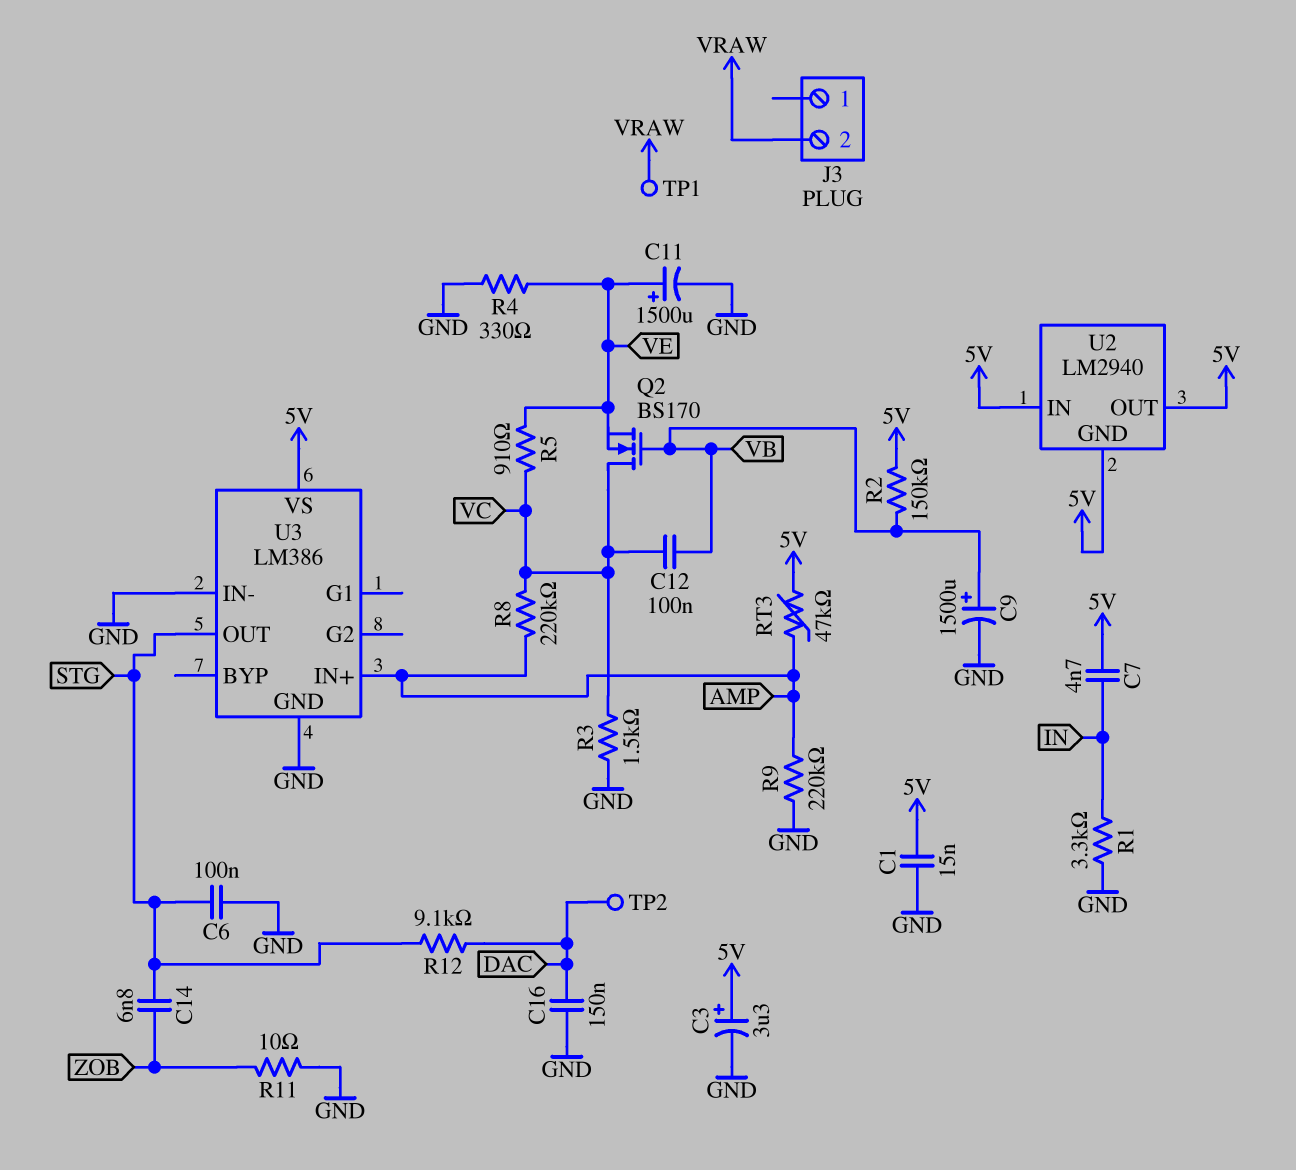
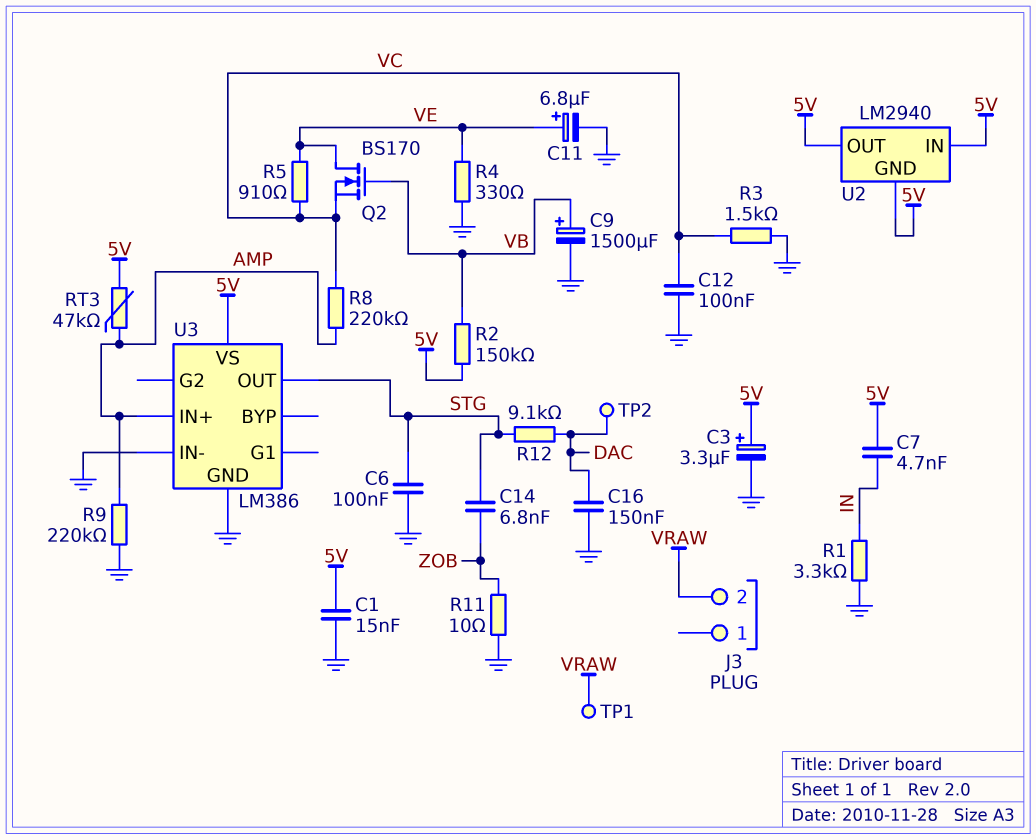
C11: 1500uF (plus VE, minus GND) -> 6.8uF (plus VE, minus GND)
C12: 100nF (VB, VC) -> 100nF (GND, VC)
Q2: NMOS BS170 (G VB, D VC, S VE) -> NMOS BS170 (G VB, D VE, S VC)

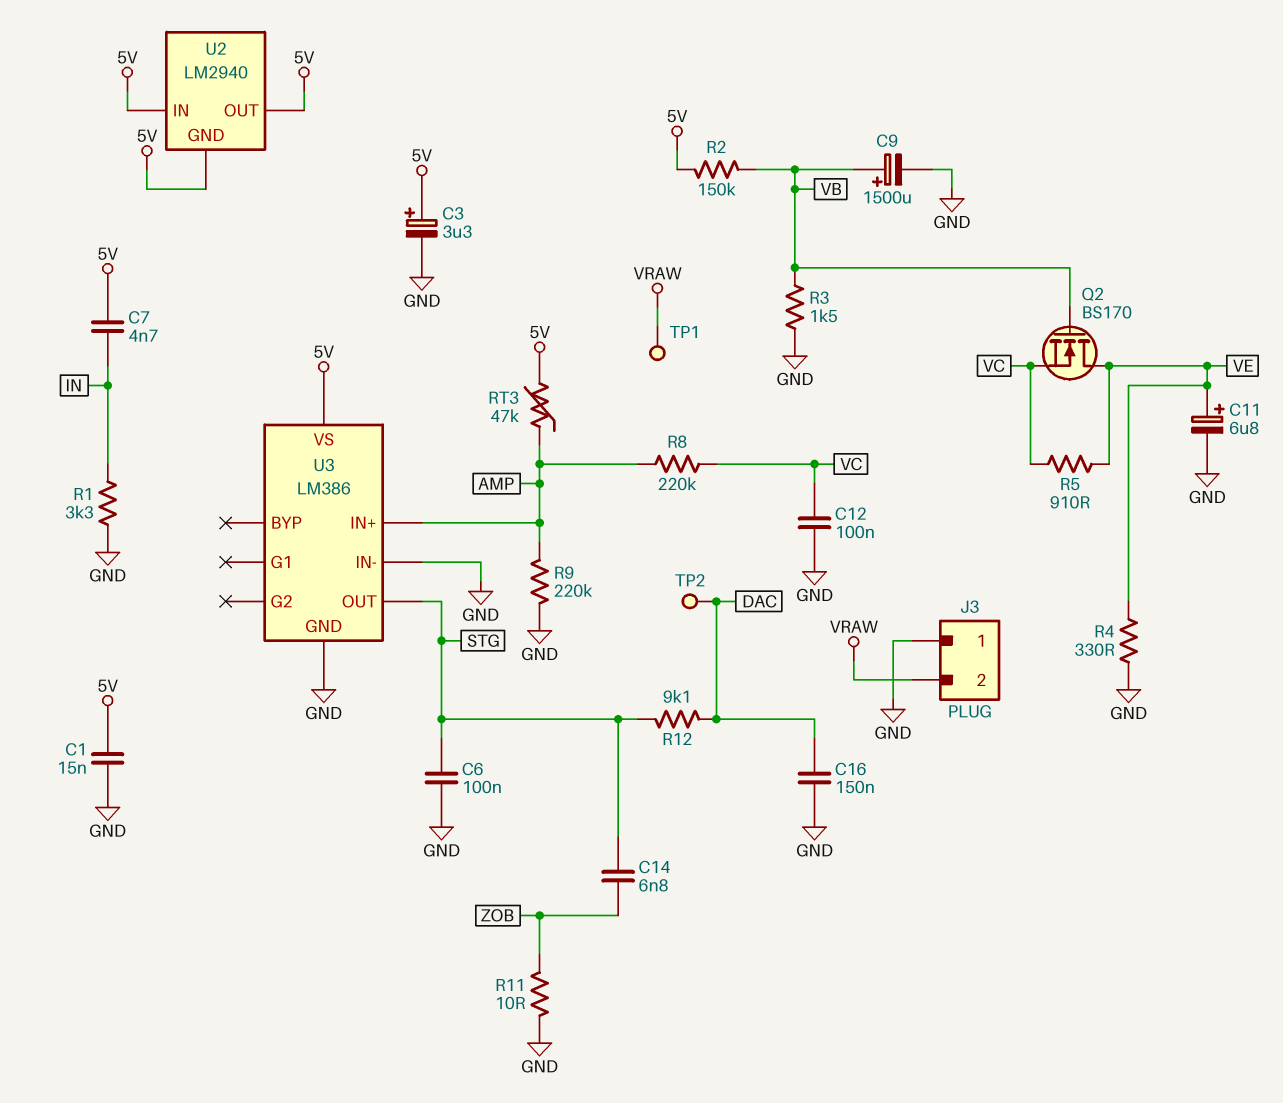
J3 pin 1: none -> GND
R3: 1.5k (GND, VC) -> 1.5k (GND, VB)

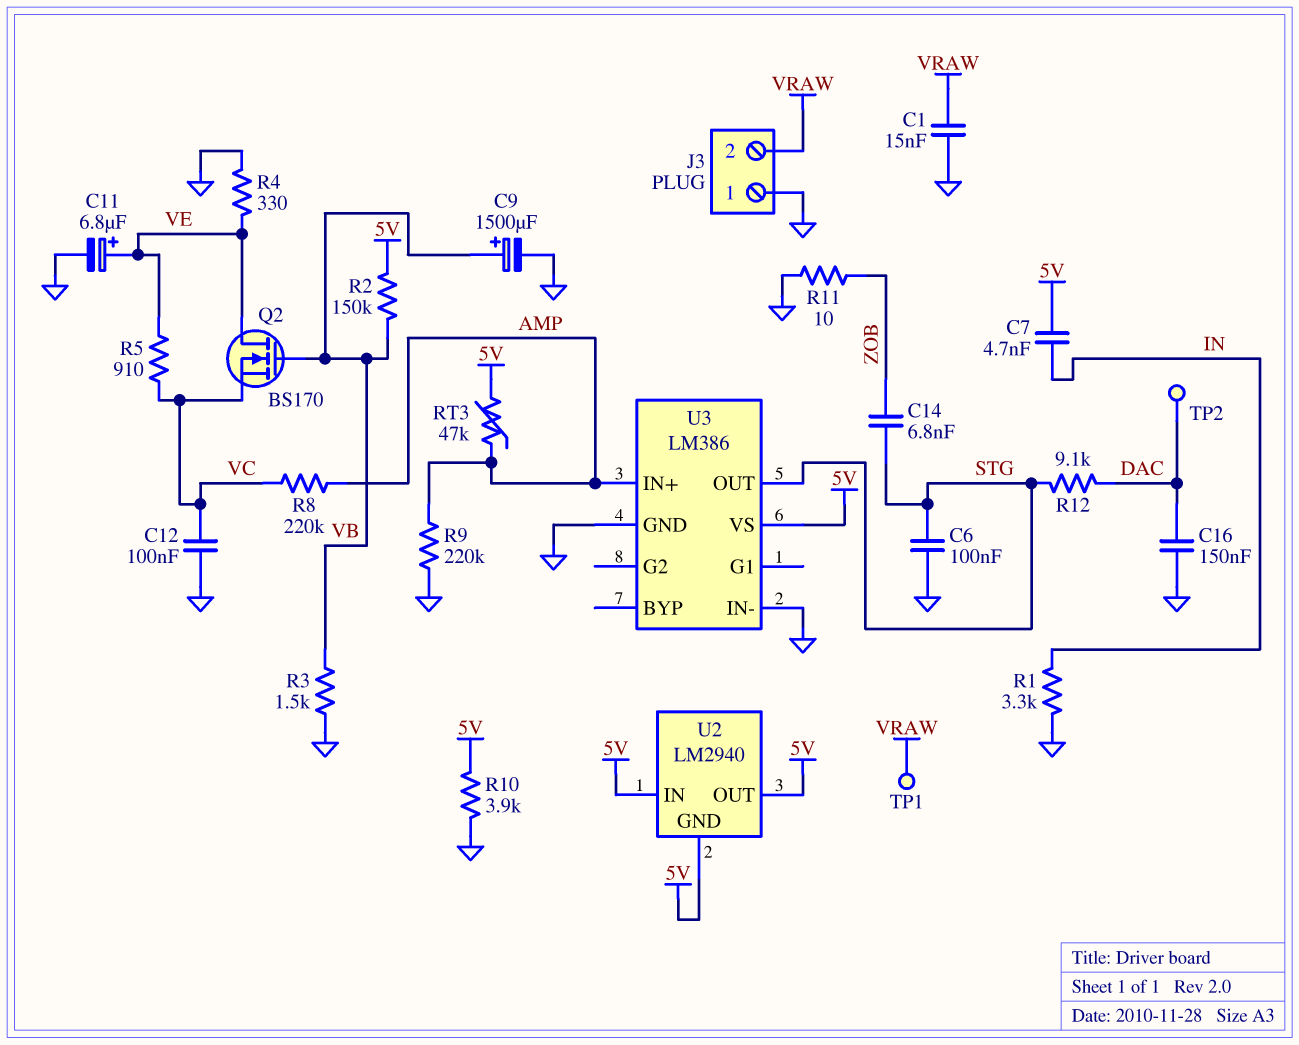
C1: 15nF (5V, GND) -> 15nF (GND, VRAW)
C3: 3.3uF (plus 5V, minus GND) -> none
R10: none -> 3.9k (5V, GND)

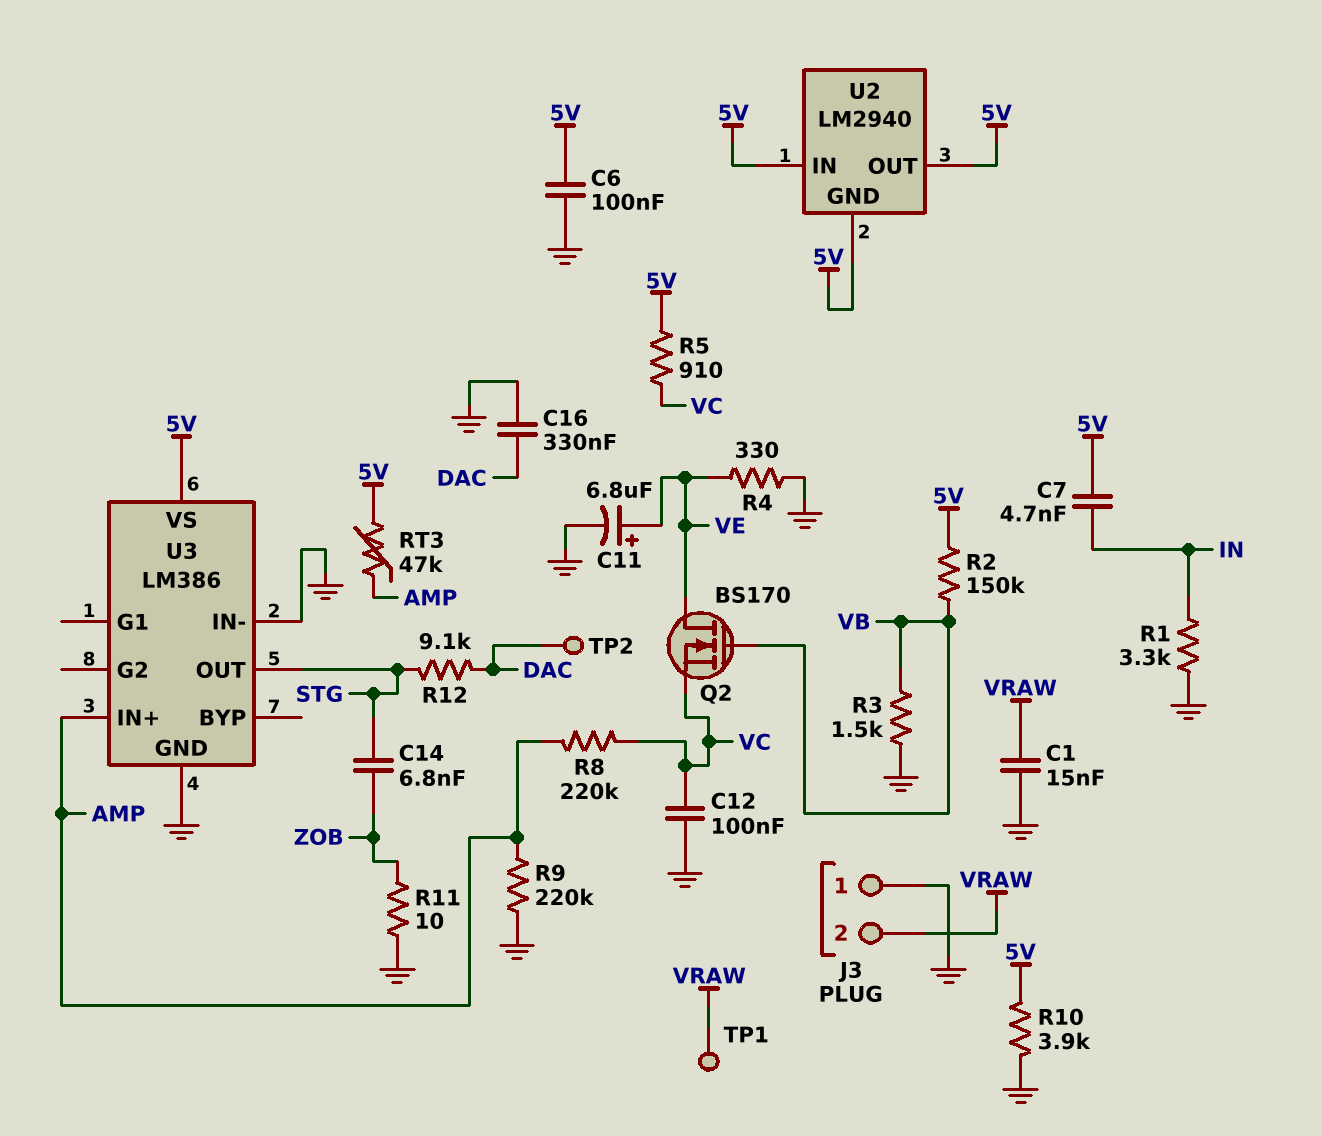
C6: 100nF (GND, STG) -> 100nF (5V, GND)
C9: 1500uF (plus VB, minus GND) -> none
C16: 150nF (DAC, GND) -> 330nF (DAC, GND)
R5: 910 (VC, VE) -> 910 (5V, VC)

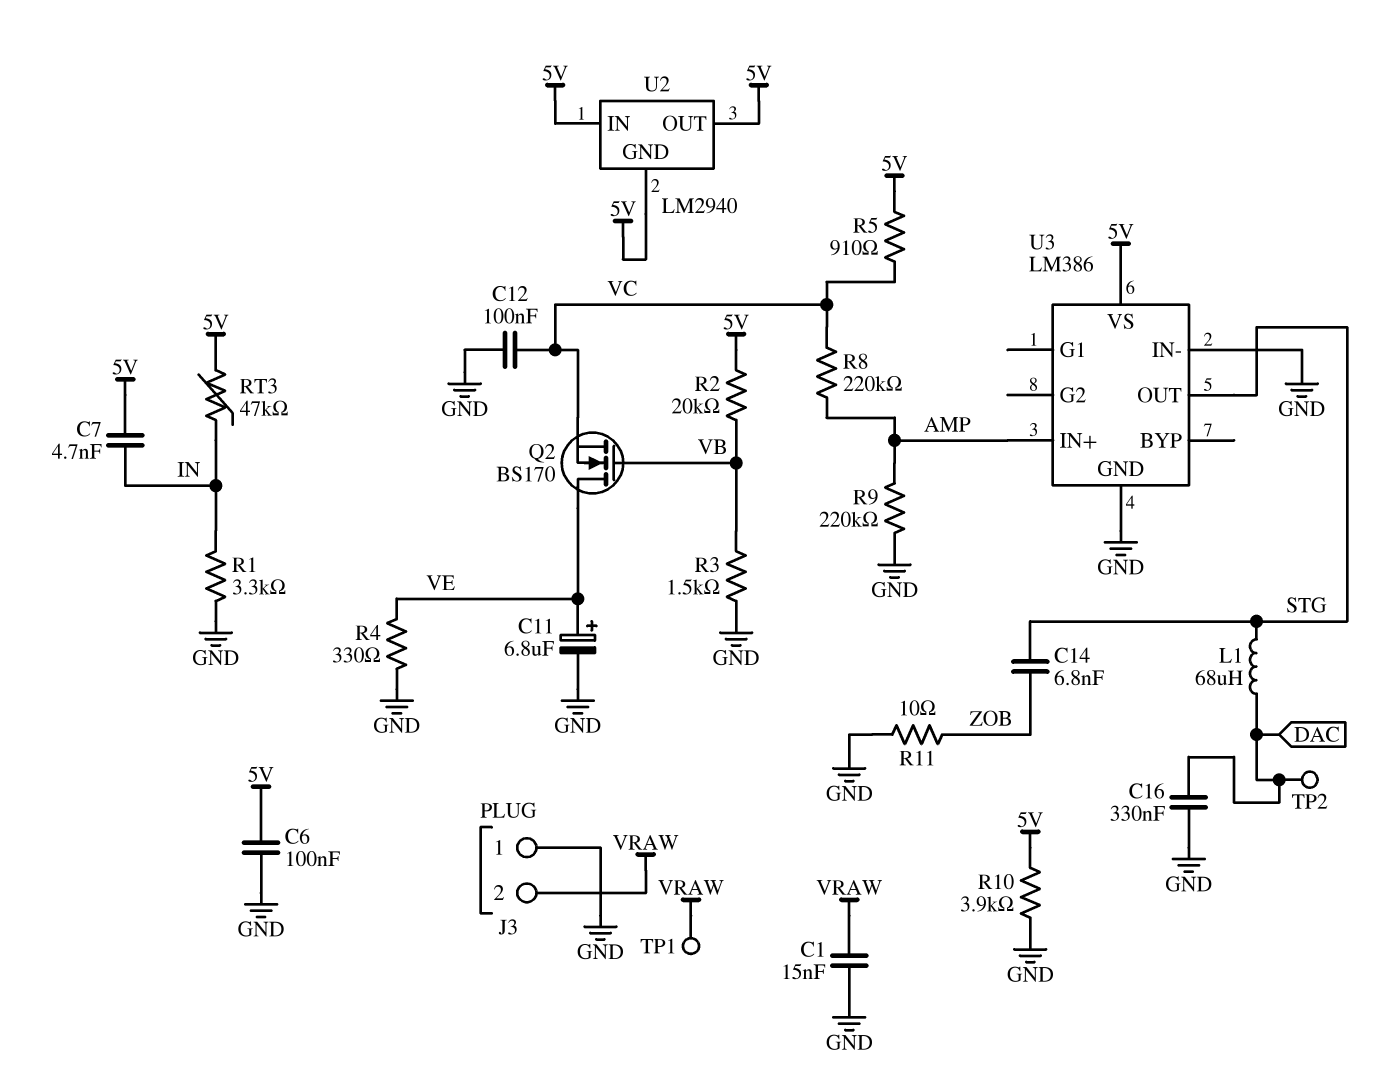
L1: none -> 68uH (DAC, STG)
R2: 150k (5V, VB) -> 20k (5V, VB)
R12: 9.1k (DAC, STG) -> none
RT3: 47k (5V, AMP) -> 47k (5V, IN)

